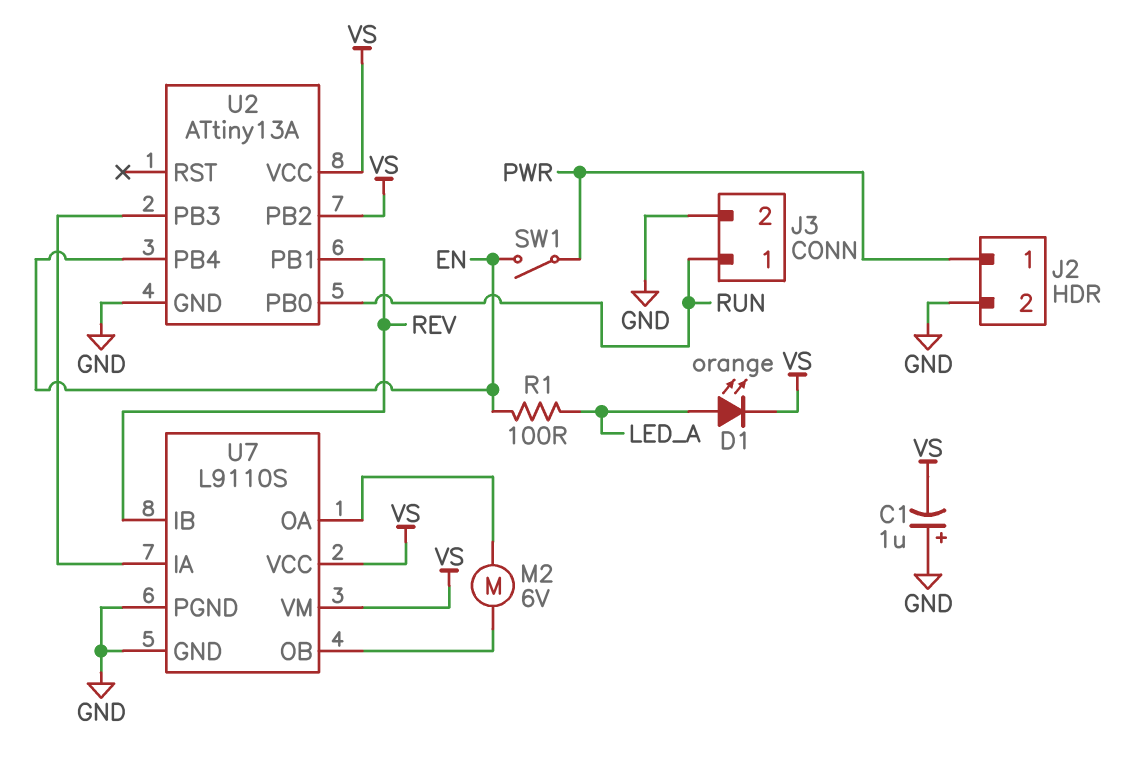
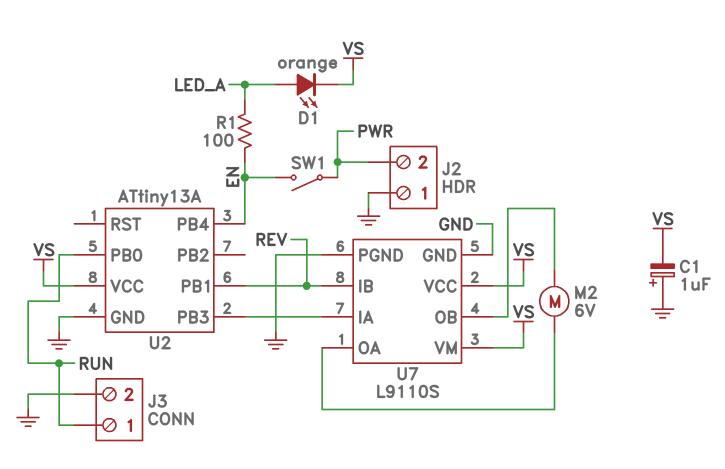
J2 pin 1: PWR -> GND
J2 pin 2: GND -> PWR
U2 pin PB2: VS -> none

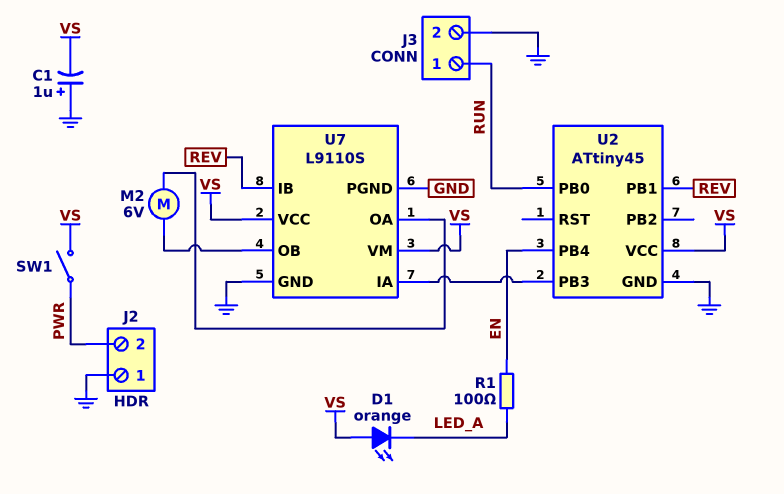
D1: LED orange (A LED_A, K VS) -> LED orange (A VS, K LED_A)
SW1: switch (EN, PWR) -> switch (PWR, VS)
U2: ATtiny13A -> ATtiny45

